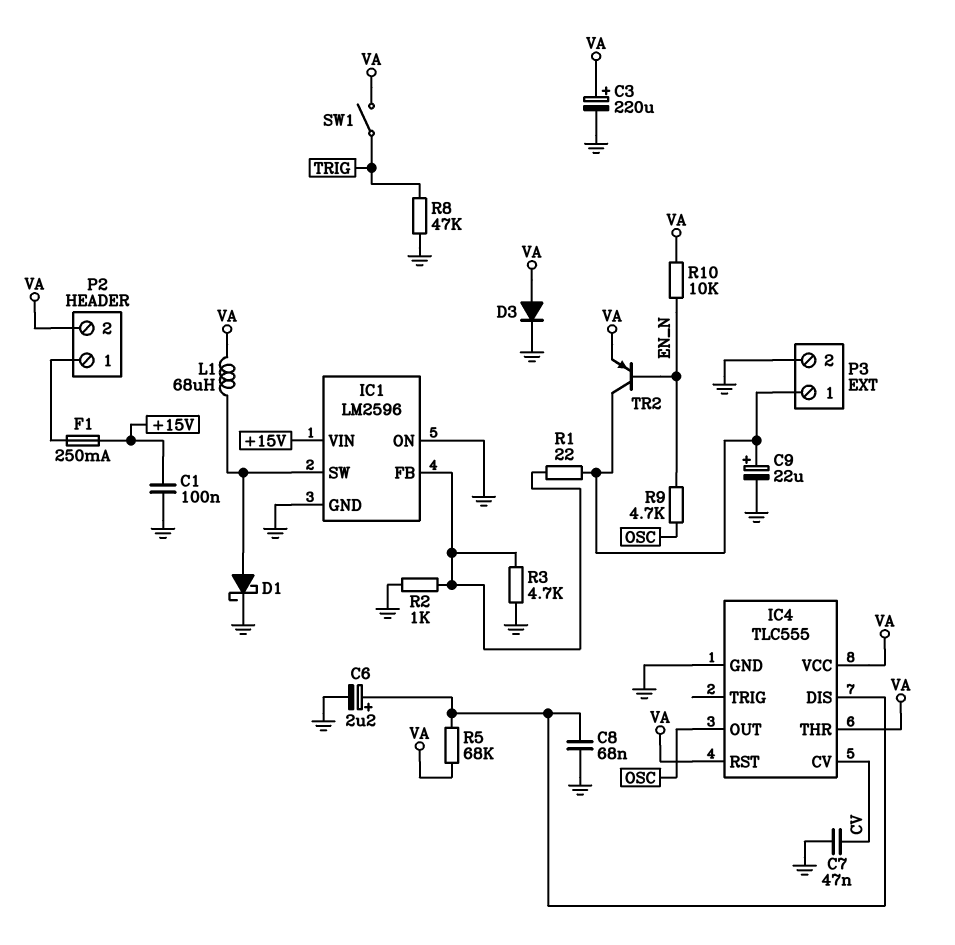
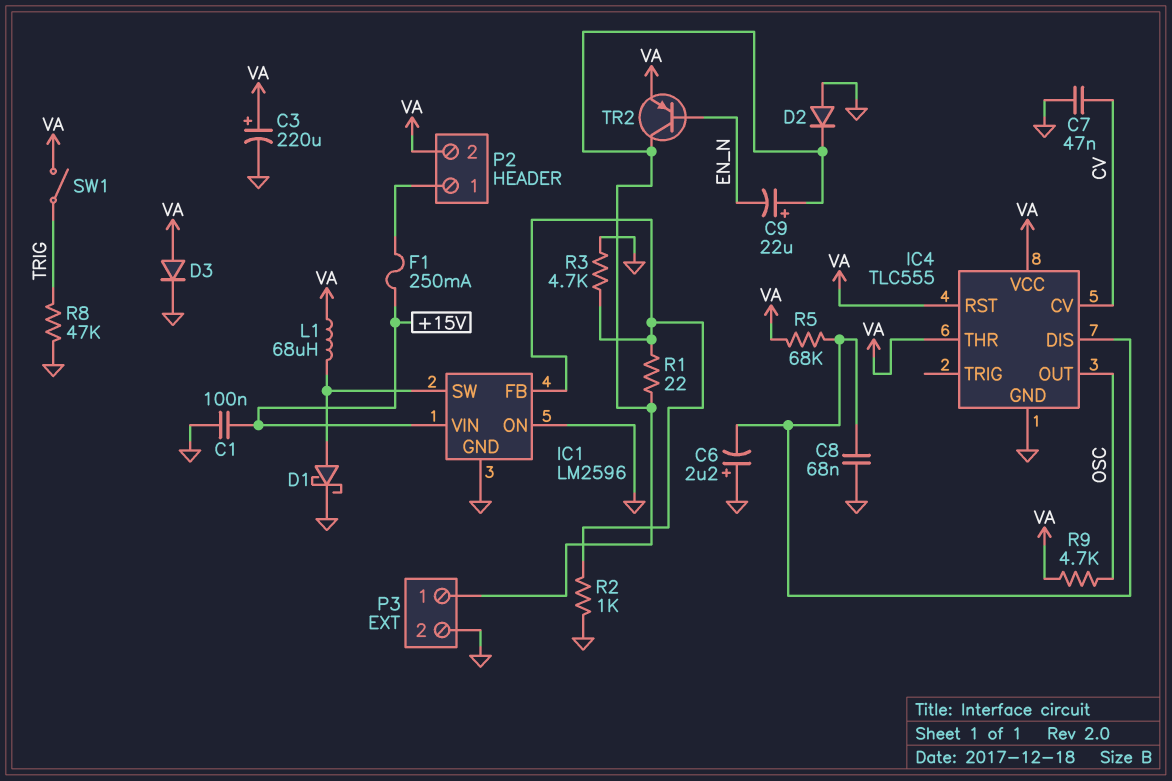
C6: 2.2uF (plus IC4/DIS, minus GND) -> 2.2uF (plus GND, minus IC4/DIS)
C9: 22uF (plus P3/1, minus GND) -> 22uF (plus P3/1, minus EN_N)
D2: none -> diode (A GND, K P3/1)
R9: 4.7k (EN_N, OSC) -> 4.7k (OSC, VA)
R10: 10k (EN_N, VA) -> none

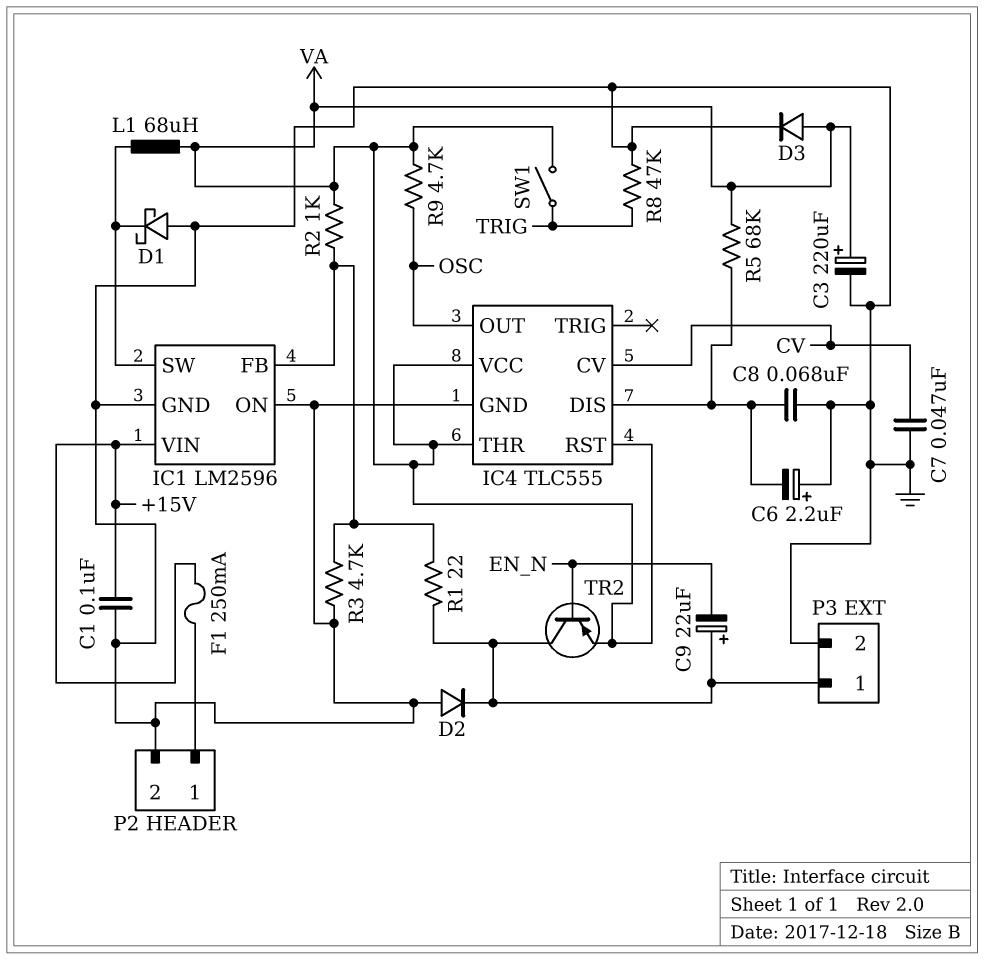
D1: schottky (A IC1/SW, K GND) -> schottky (A GND, K IC1/SW)
P2 pin 2: VA -> GND
R2: 1k (GND, IC1/FB) -> 1k (IC1/FB, VA)

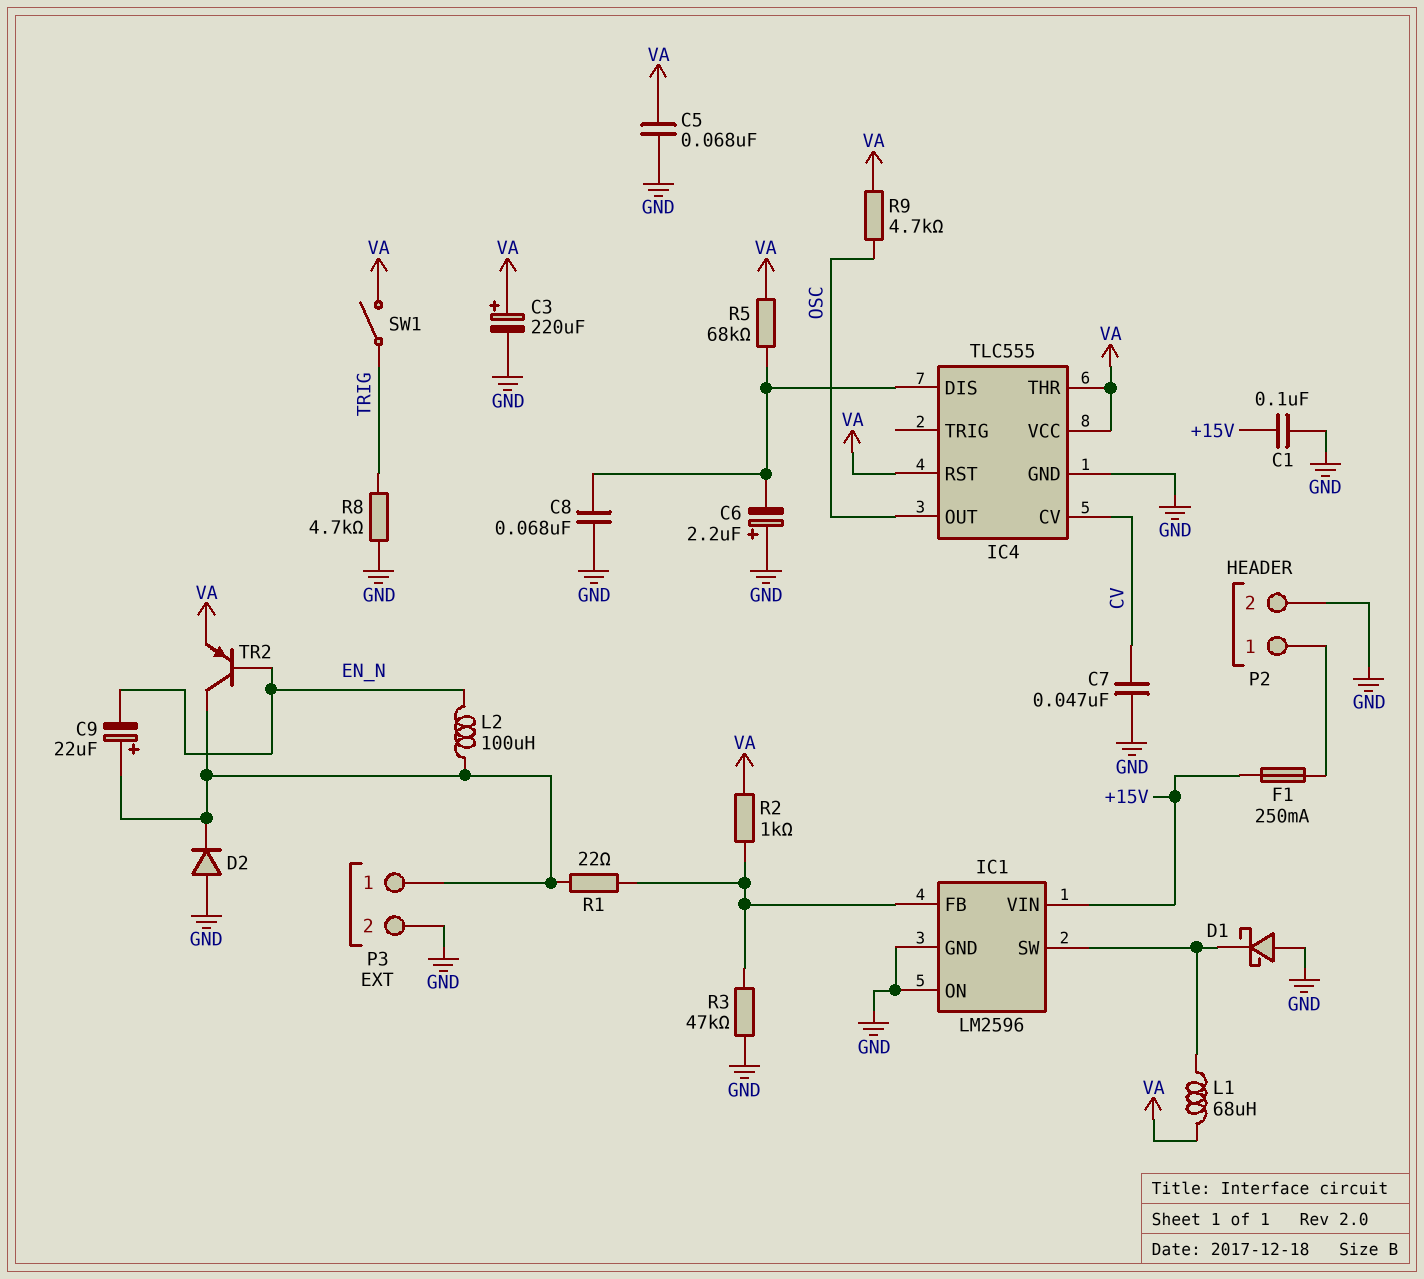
C5: none -> 68nF (GND, VA)
D3: diode (A VA, K GND) -> none
L2: none -> 100uH (EN_N, P3/1)
R3: 4.7k (GND, IC1/FB) -> 47k (GND, IC1/FB)
R8: 47k (GND, TRIG) -> 4.7k (GND, TRIG)

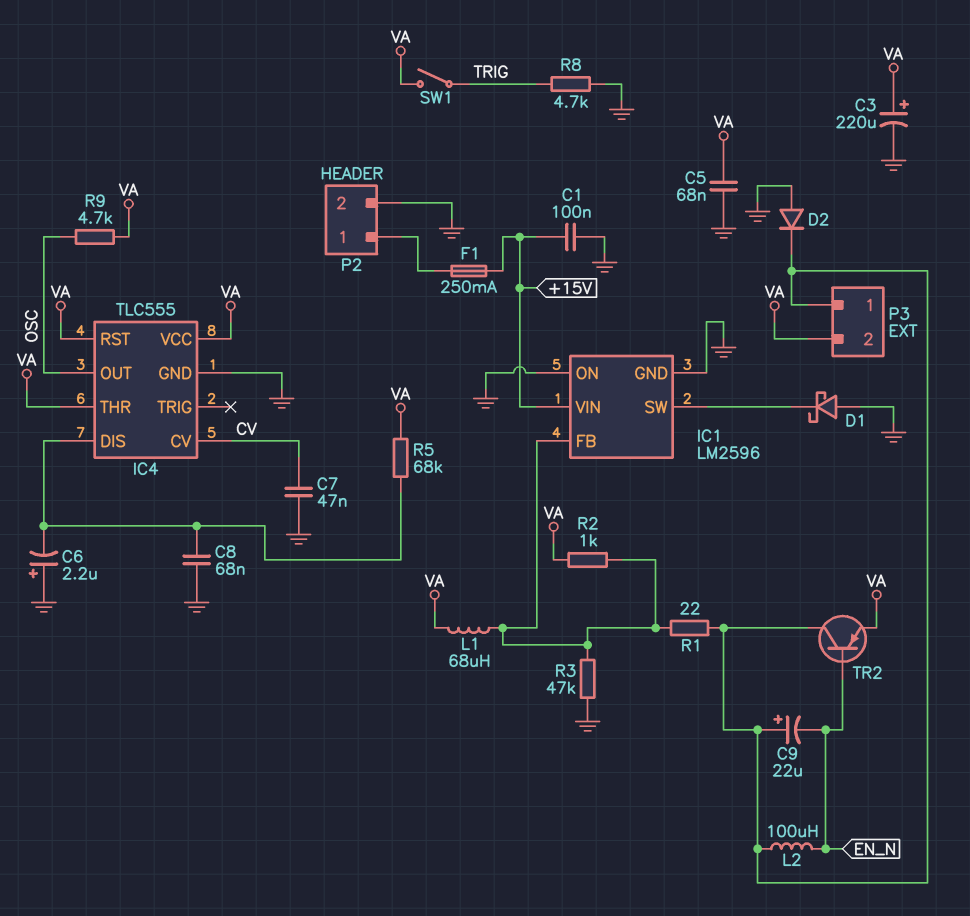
L1: 68uH (IC1/SW, VA) -> 68uH (IC1/FB, VA)
P3 pin 2: GND -> VA

